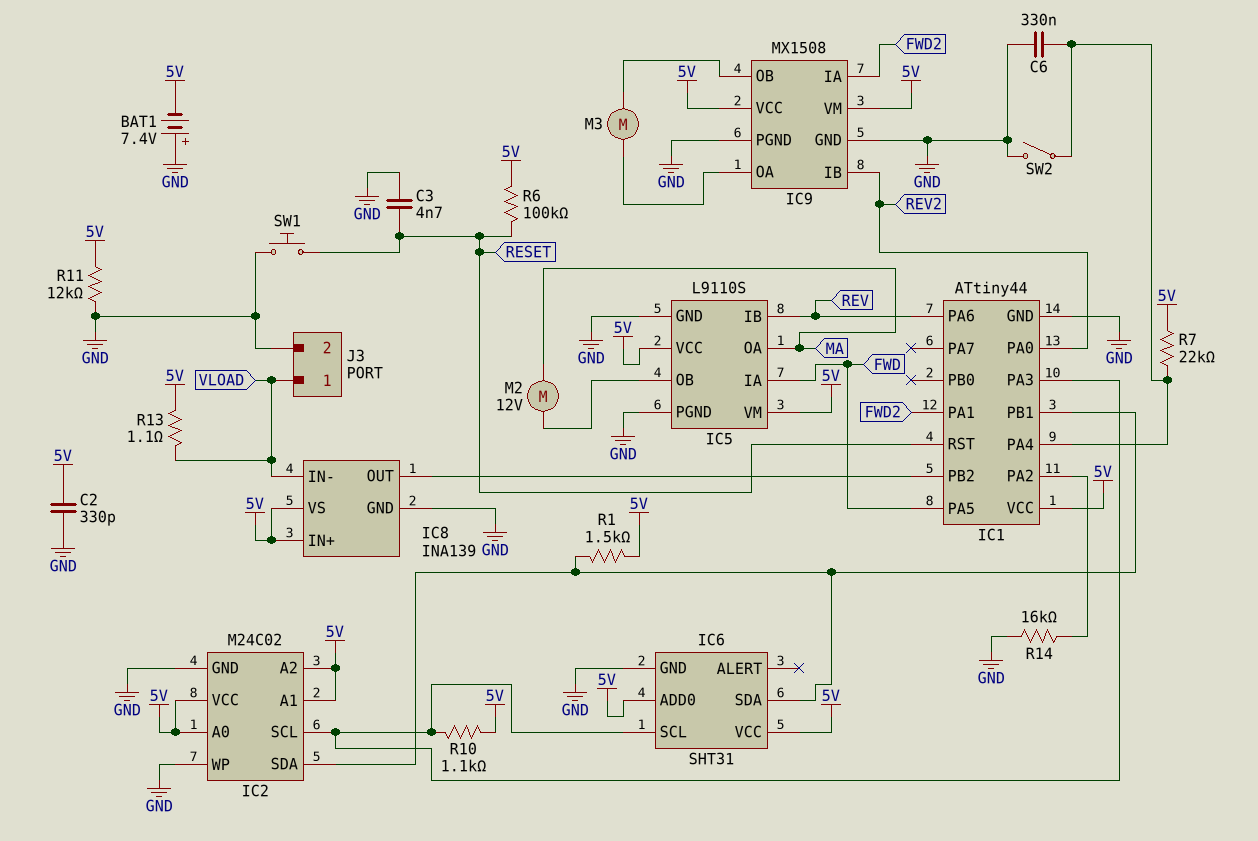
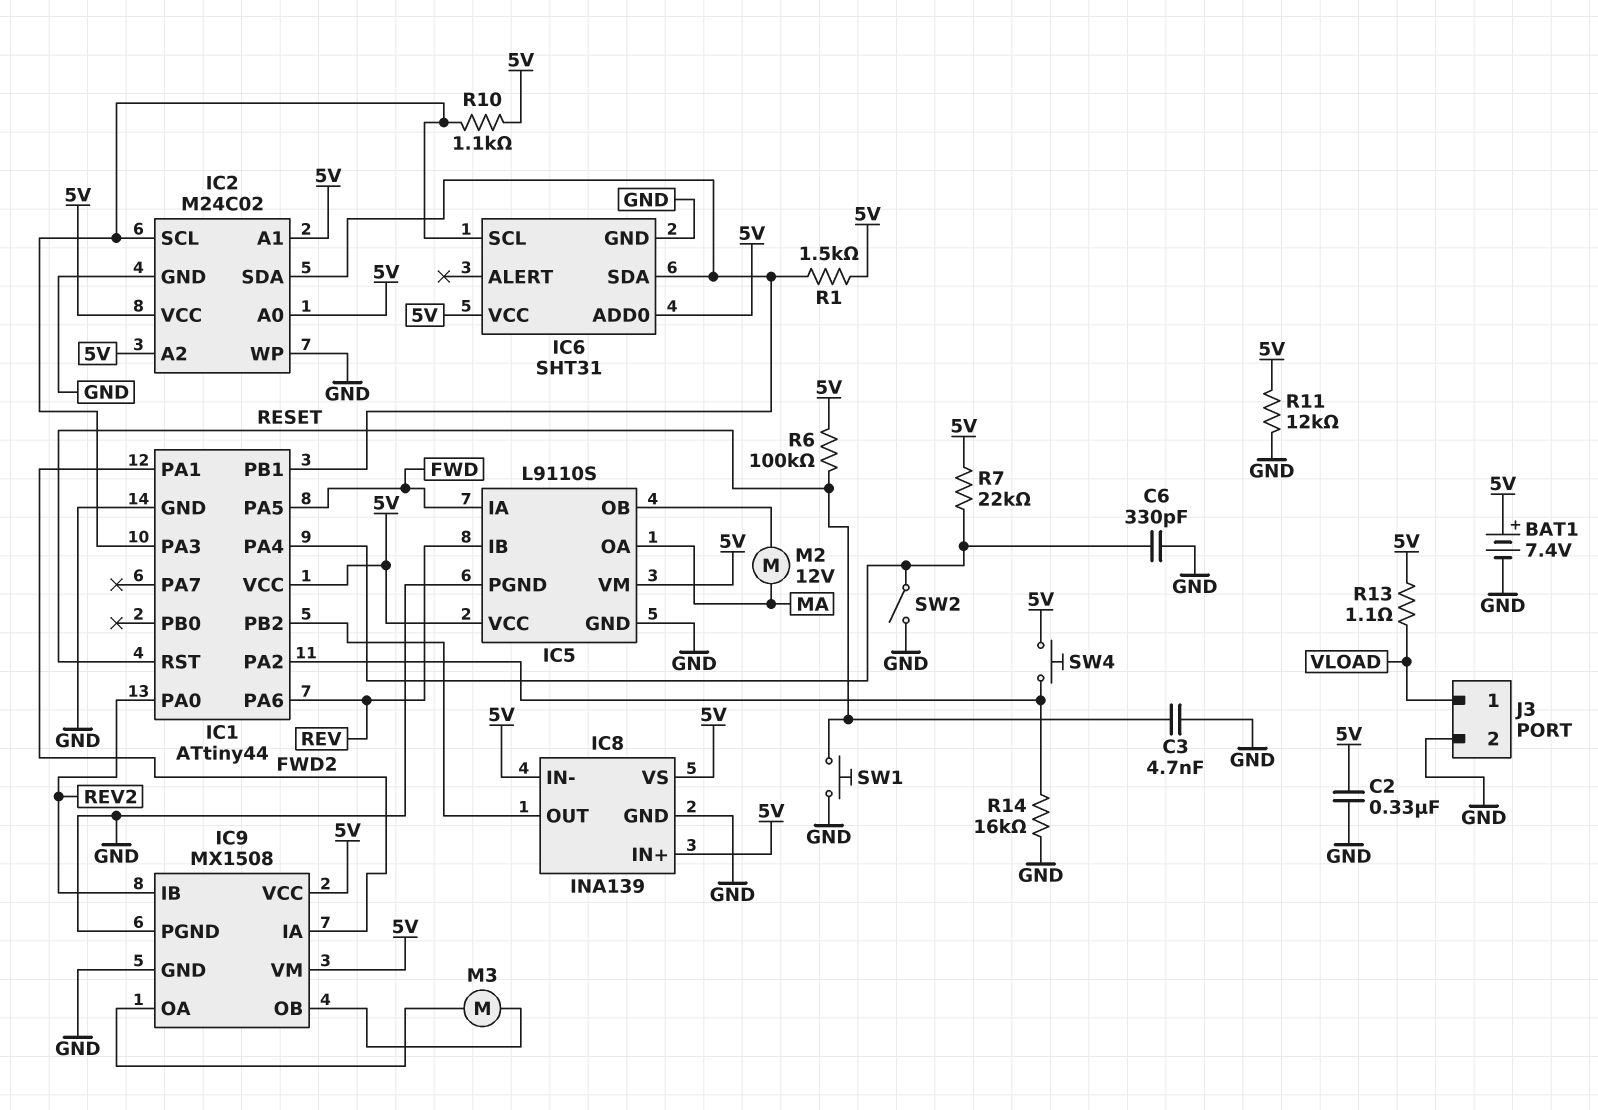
BAT1: 7.4V (plus GND, minus 5V) -> 7.4V (plus 5V, minus GND)
C2: 330pF (5V, GND) -> 330nF (5V, GND)
C6: 330nF (GND, IC1/PA4) -> 330pF (GND, IC1/PA4)
IC8 pin IN-: VLOAD -> 5V
SW4: none -> button (5V, IC1/PA2)

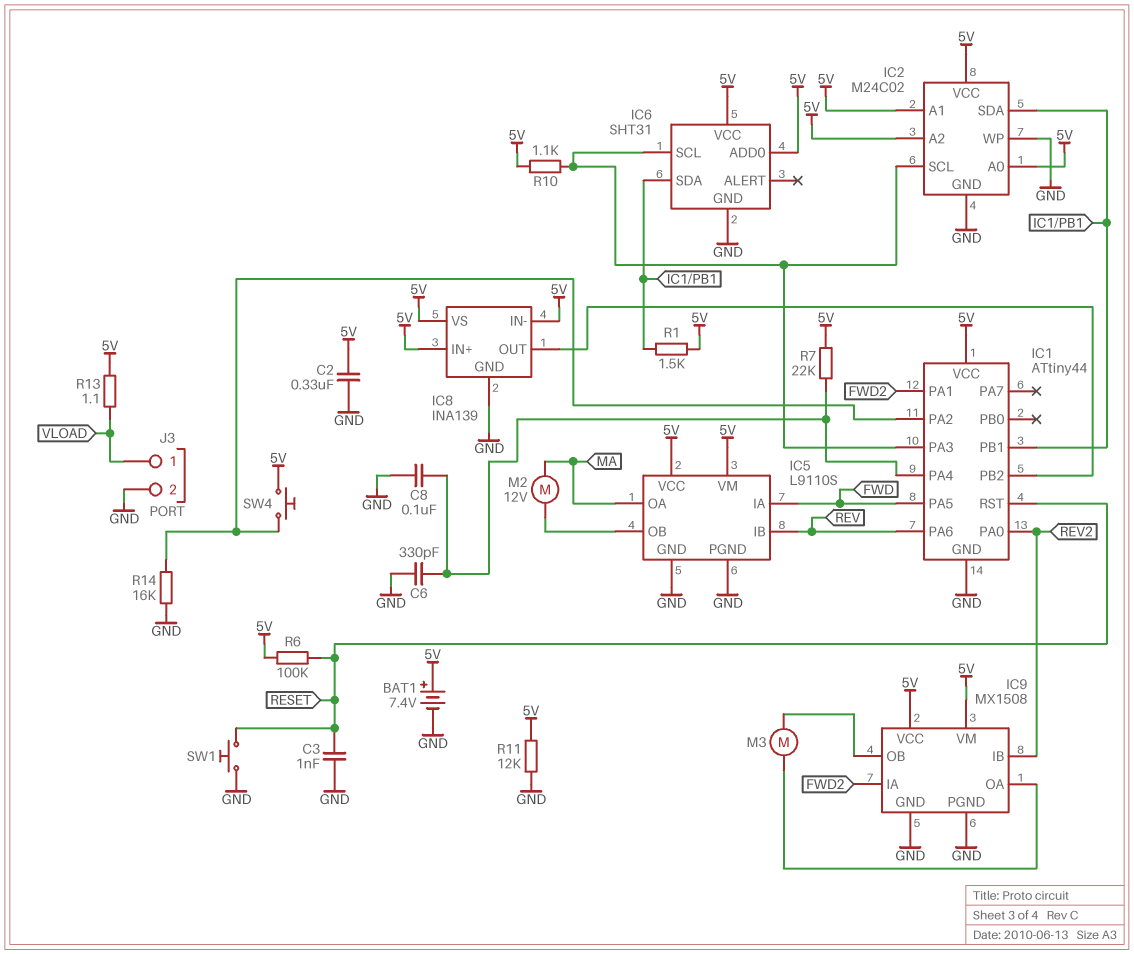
C3: 4.7nF (GND, RESET) -> 1nF (GND, RESET)
C8: none -> 100nF (GND, IC1/PA4)
SW2: switch (GND, IC1/PA4) -> none

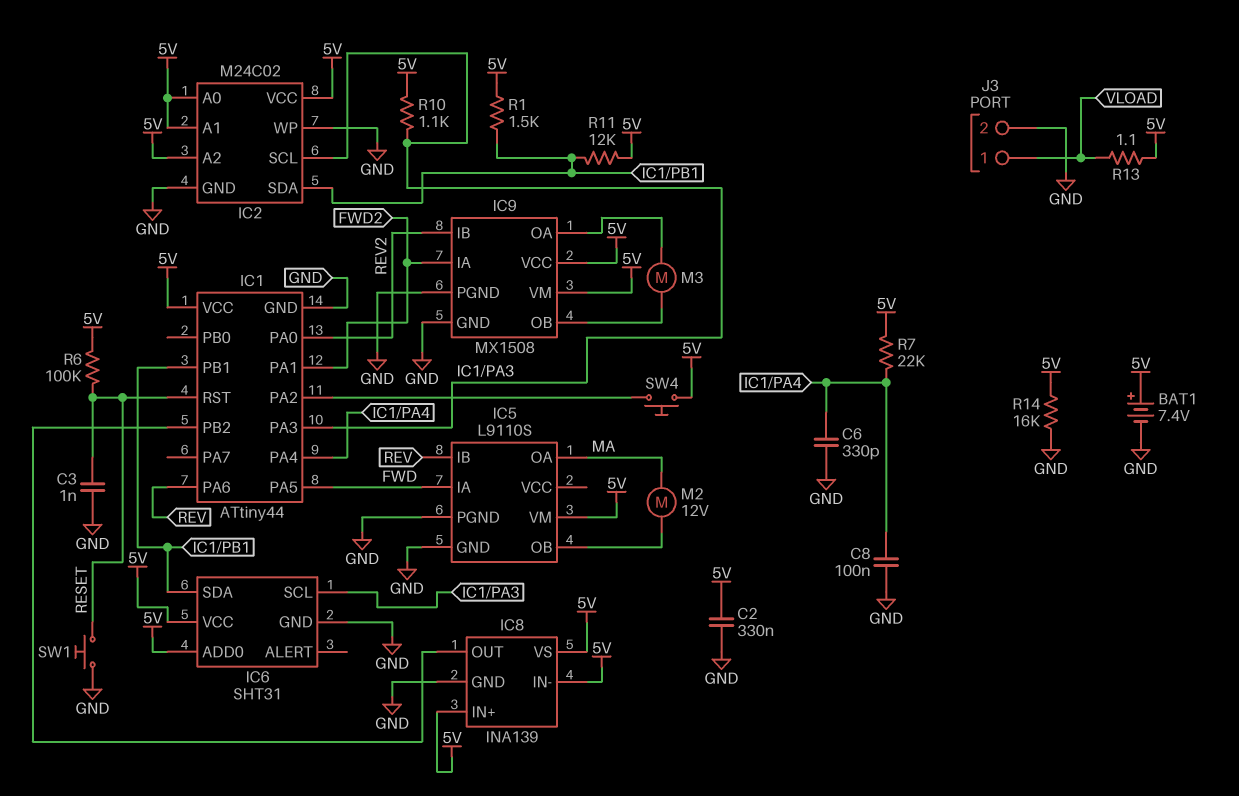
IC5 pin VCC: 5V -> none
R11: 12k (5V, GND) -> 12k (5V, IC1/PB1)
R14: 16k (GND, IC1/PA2) -> 16k (5V, GND)

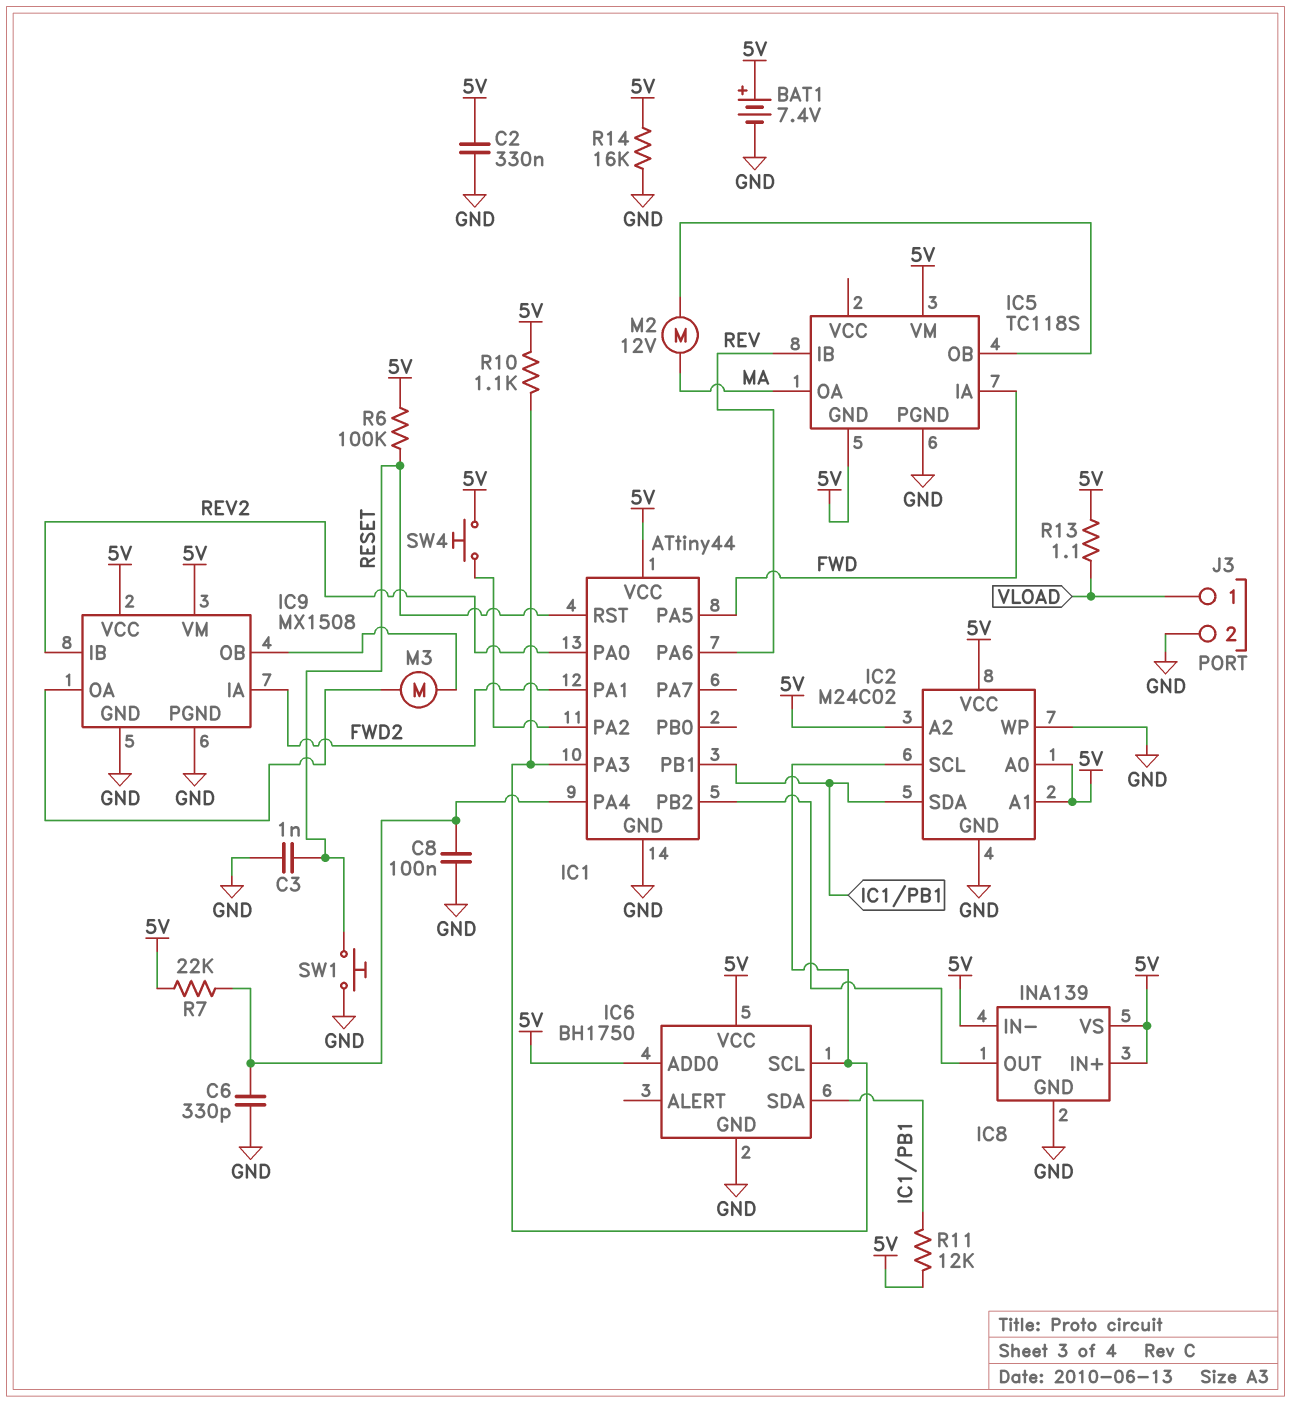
IC5: L9110S -> TC118S
IC5 pin GND: GND -> 5V
IC6: SHT31 -> BH1750
R1: 1.5k (5V, IC1/PB1) -> none

